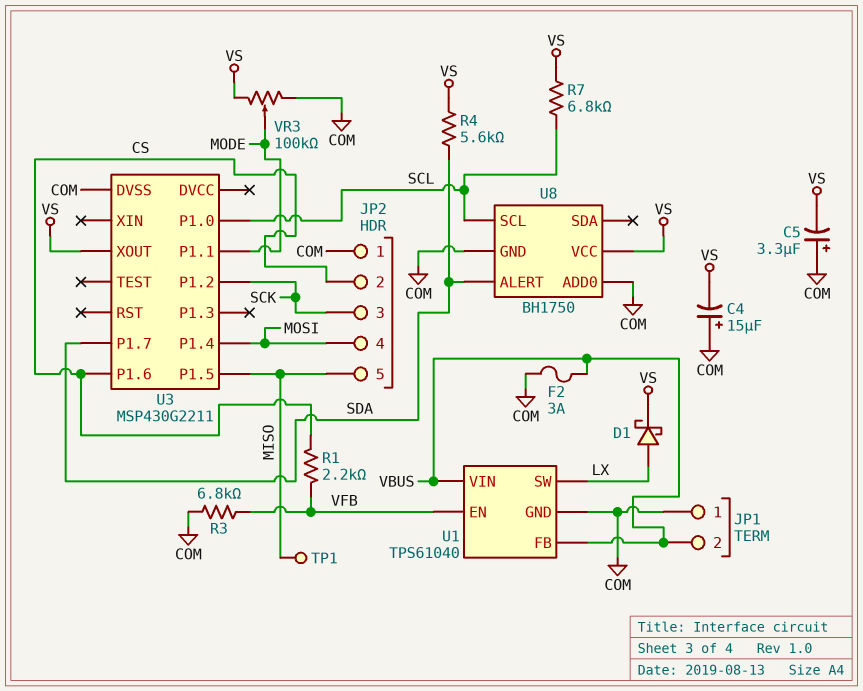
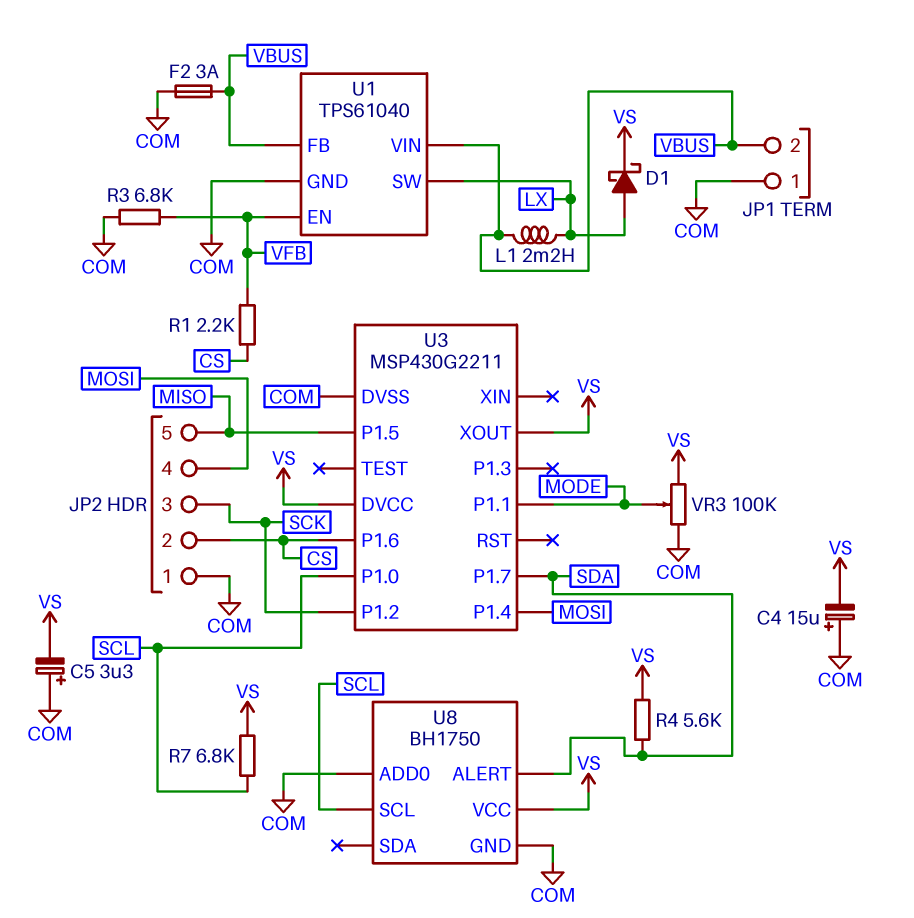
L1: none -> 2.2mH (LX, VBUS)
TP1: test point (MISO) -> none
U3 pin DVCC: none -> VS

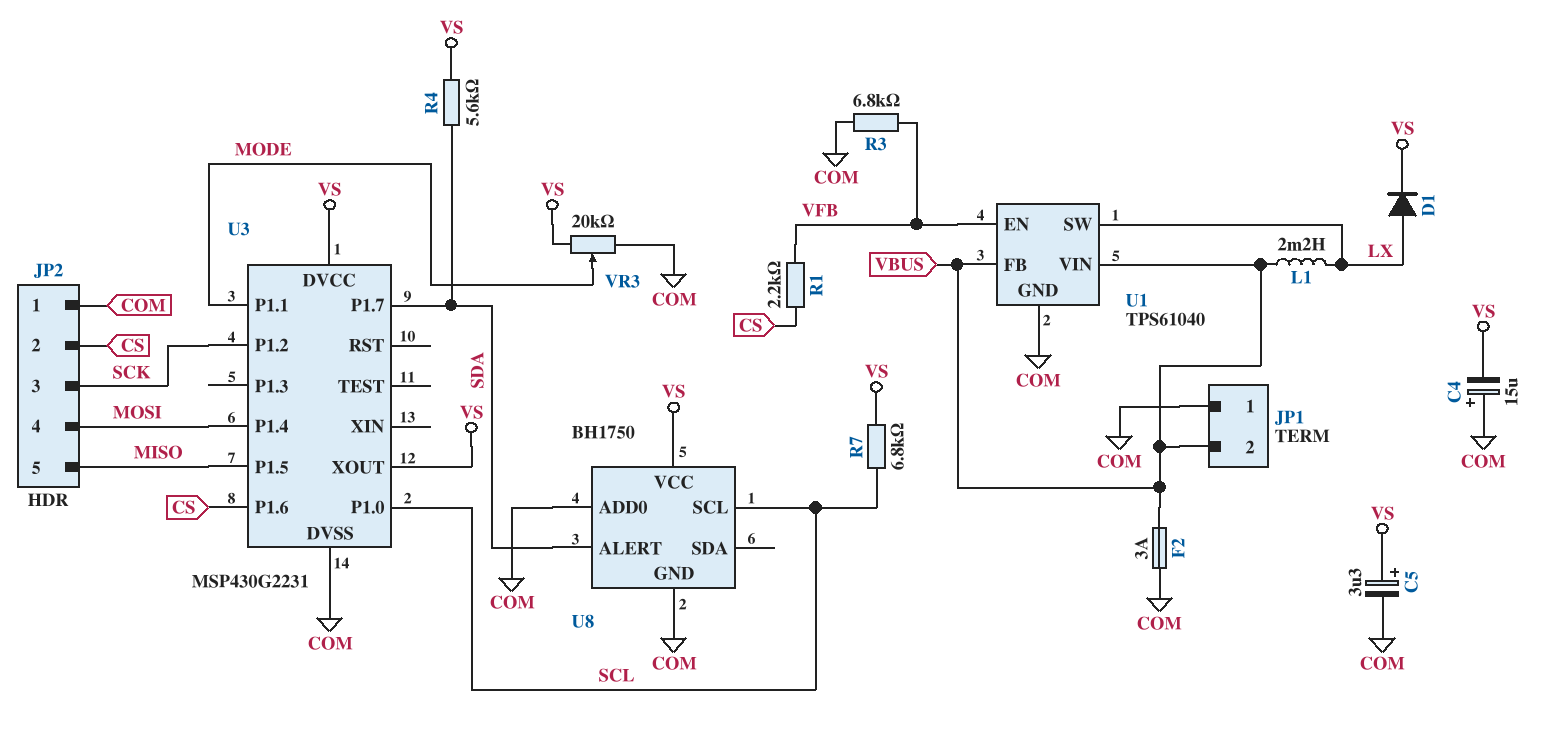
C5: 3.3uF (plus COM, minus VS) -> 3.3uF (plus VS, minus COM)
D1: schottky (A LX, K VS) -> diode (A LX, K VS)
U3: MSP430G2211 -> MSP430G2231
VR3: 100k (COM, VS, wiper MODE) -> 20k (COM, VS, wiper MODE)

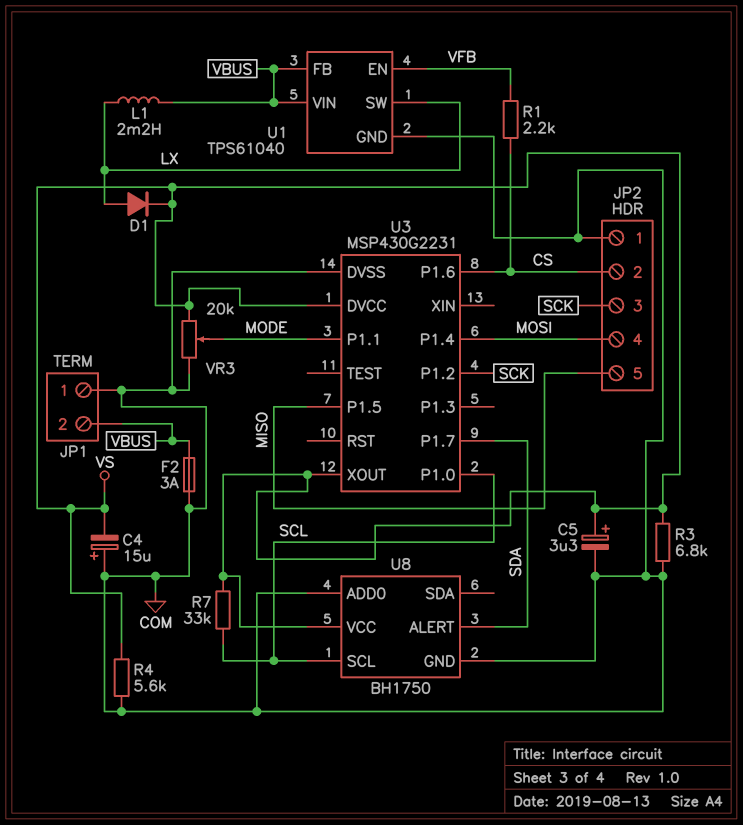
R3: 6.8k (COM, VFB) -> 6.8k (COM, VS)
R4: 5.6k (SDA, VS) -> 5.6k (COM, VS)
R7: 6.8k (SCL, VS) -> 33k (SCL, VS)

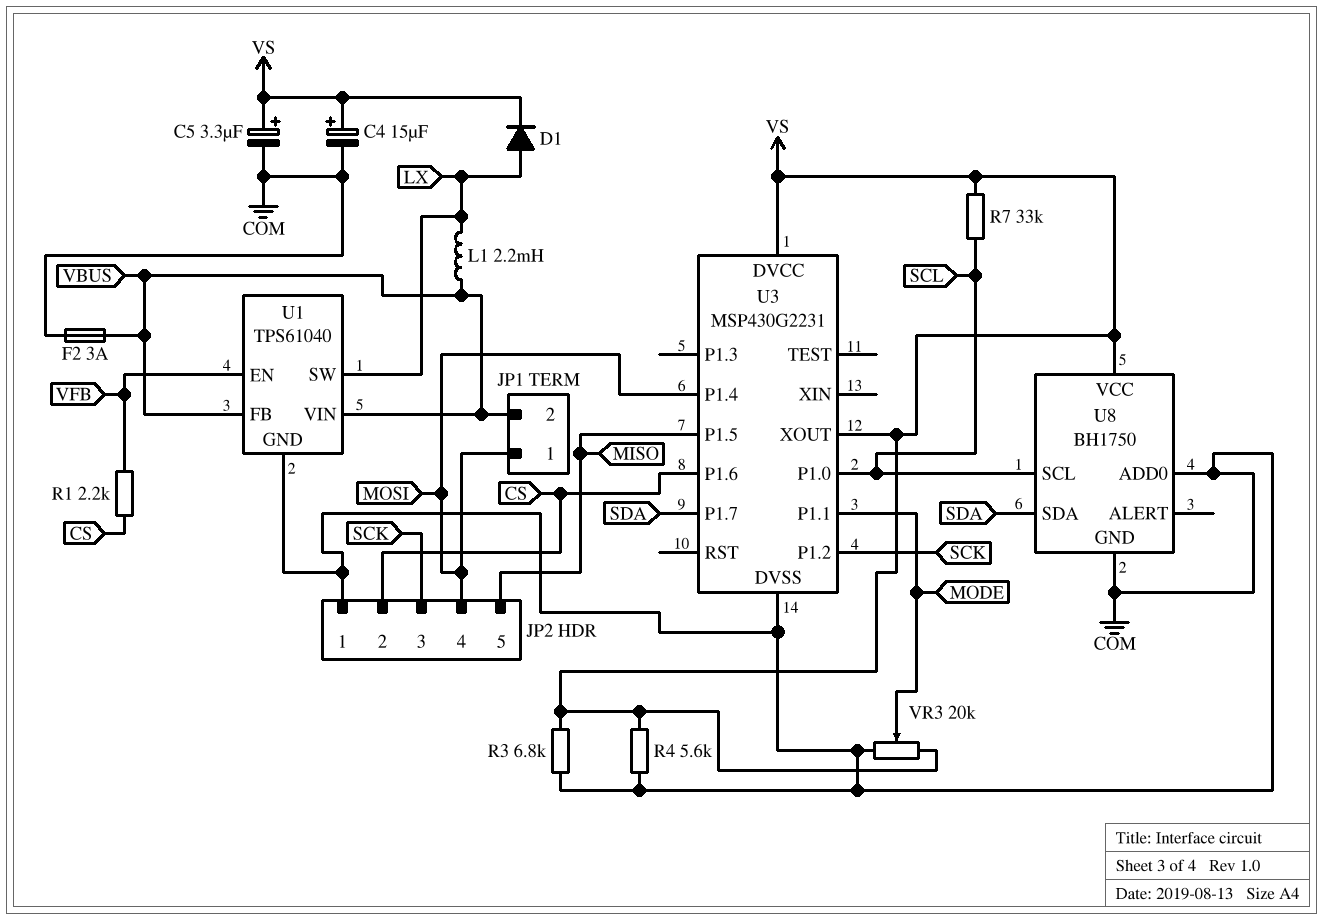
C4: 15uF (plus COM, minus VS) -> 15uF (plus VS, minus COM)
JP1 pin 1: COM -> MOSI
U8 pin ALERT: SDA -> none
U8 pin SDA: none -> SDA

